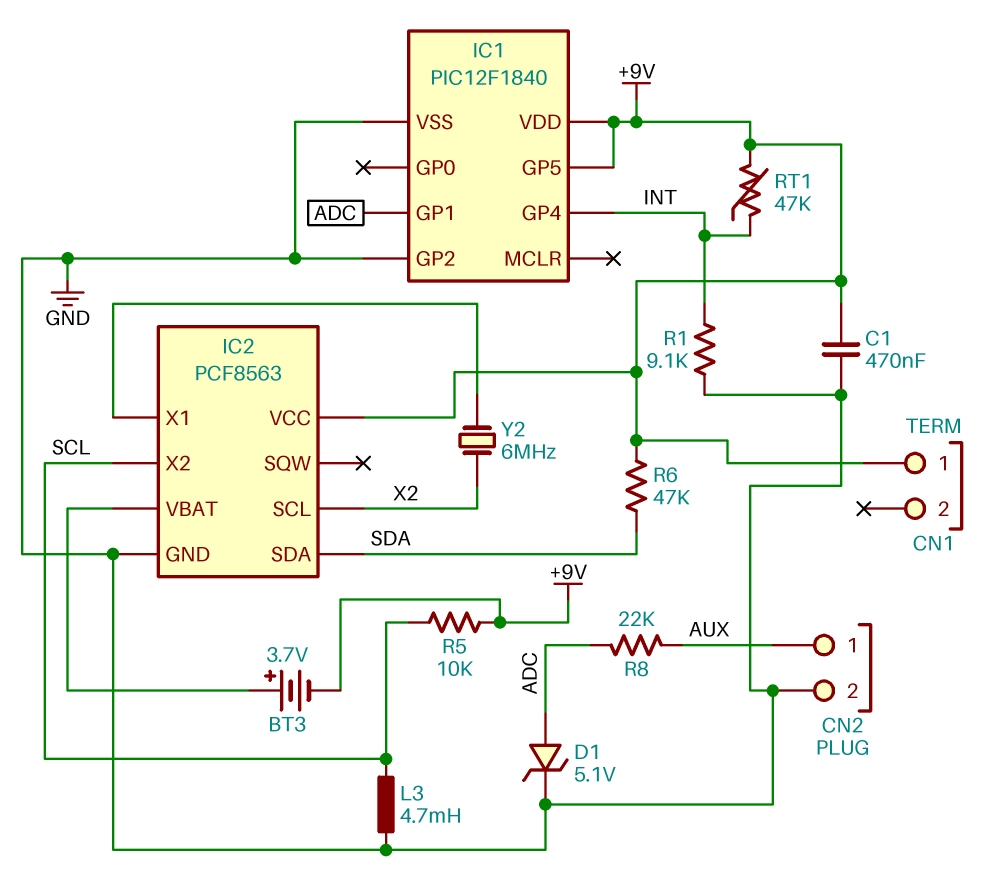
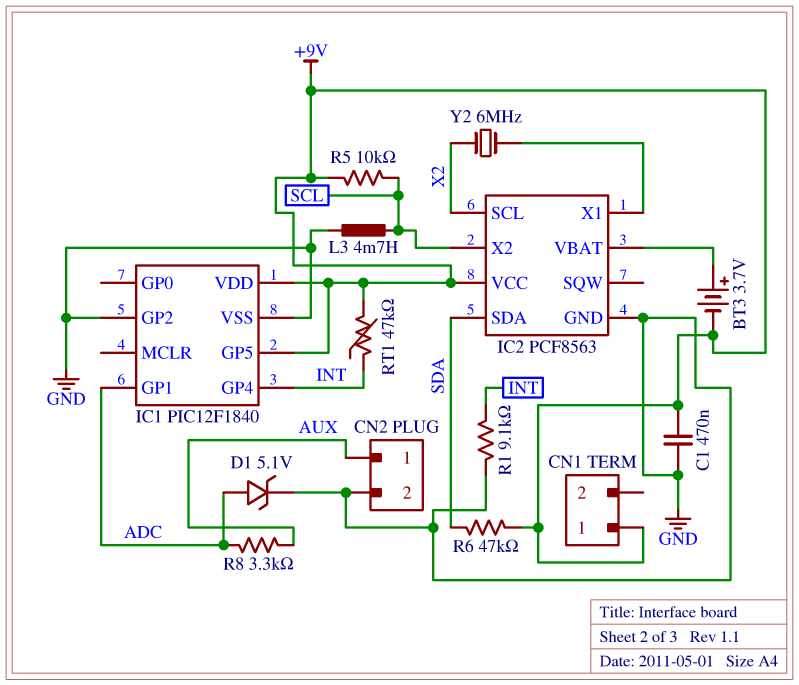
R8: 22k (ADC, AUX) -> 3.3k (ADC, AUX)

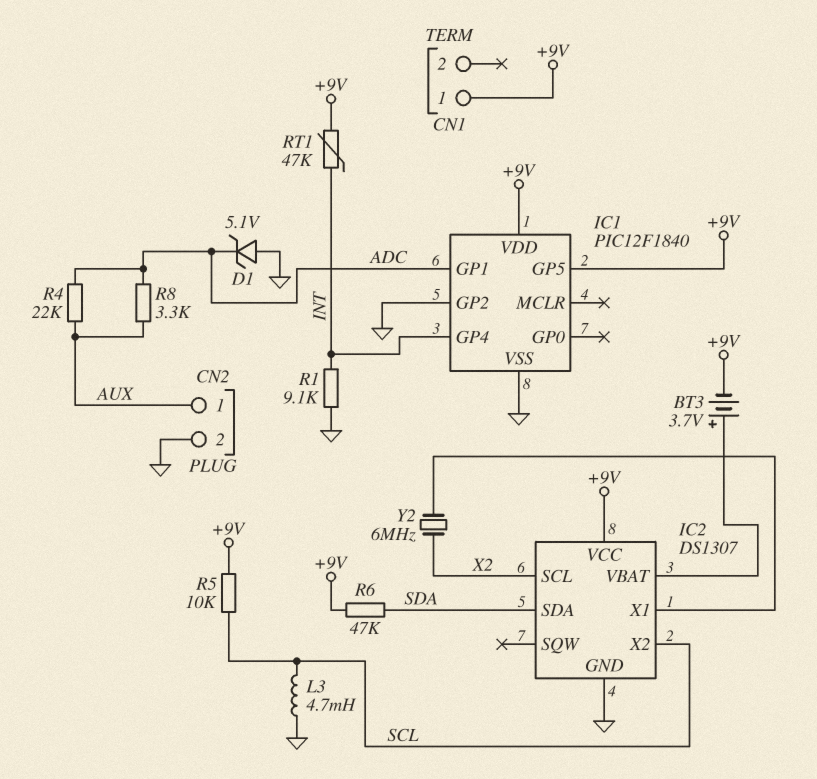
C1: 470nF (+9V, GND) -> none
D1: zener 5.1V (A ADC, K GND) -> zener 5.1V (A GND, K ADC)
IC2: PCF8563 -> DS1307
R4: none -> 22k (ADC, AUX)

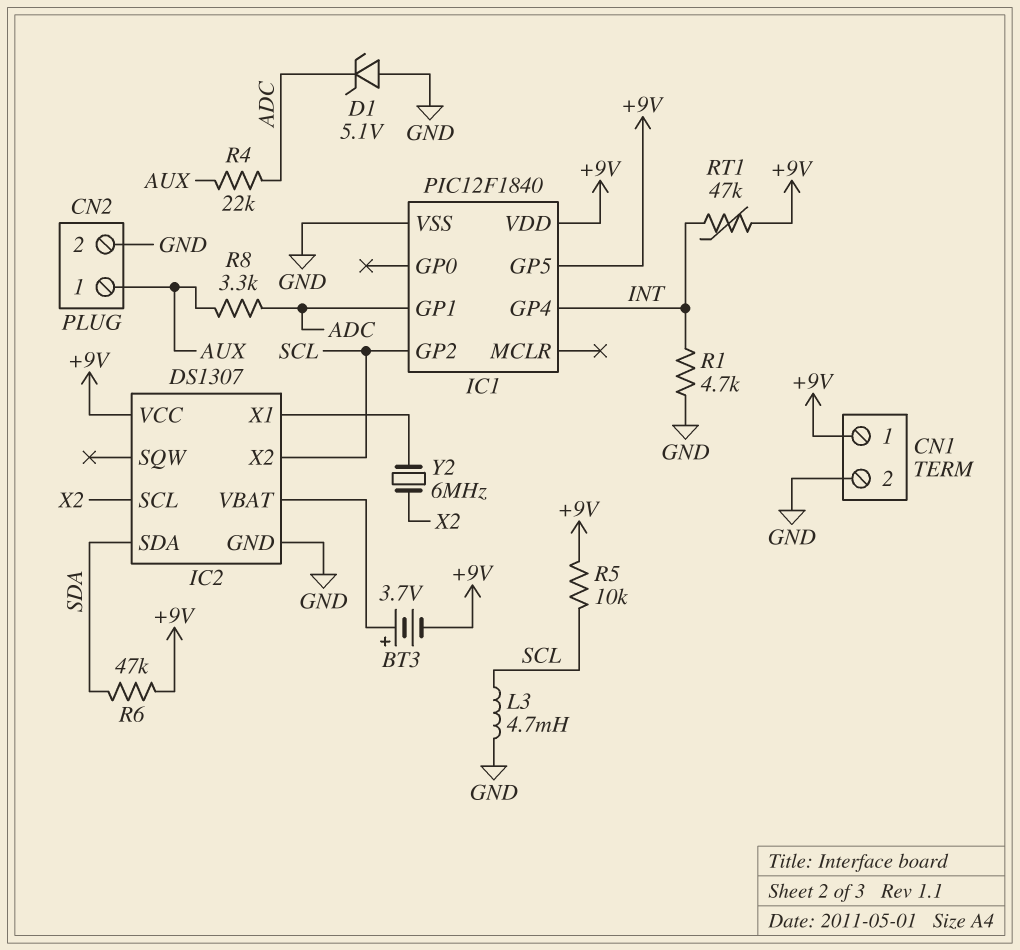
CN1 pin 2: none -> GND
IC1 pin GP2: GND -> SCL
R1: 9.1k (GND, INT) -> 4.7k (GND, INT)

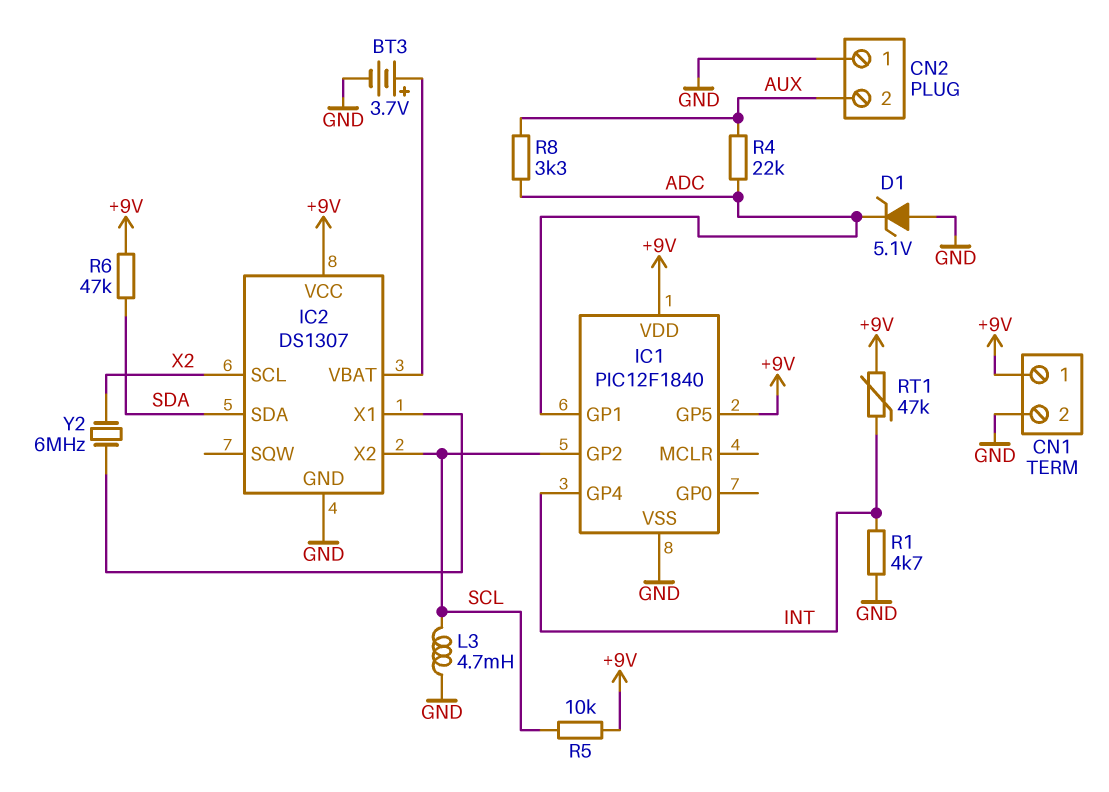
BT3: 3.7V (plus IC2/VBAT, minus +9V) -> 3.7V (plus IC2/VBAT, minus GND)
CN2 pin 1: AUX -> GND
CN2 pin 2: GND -> AUX

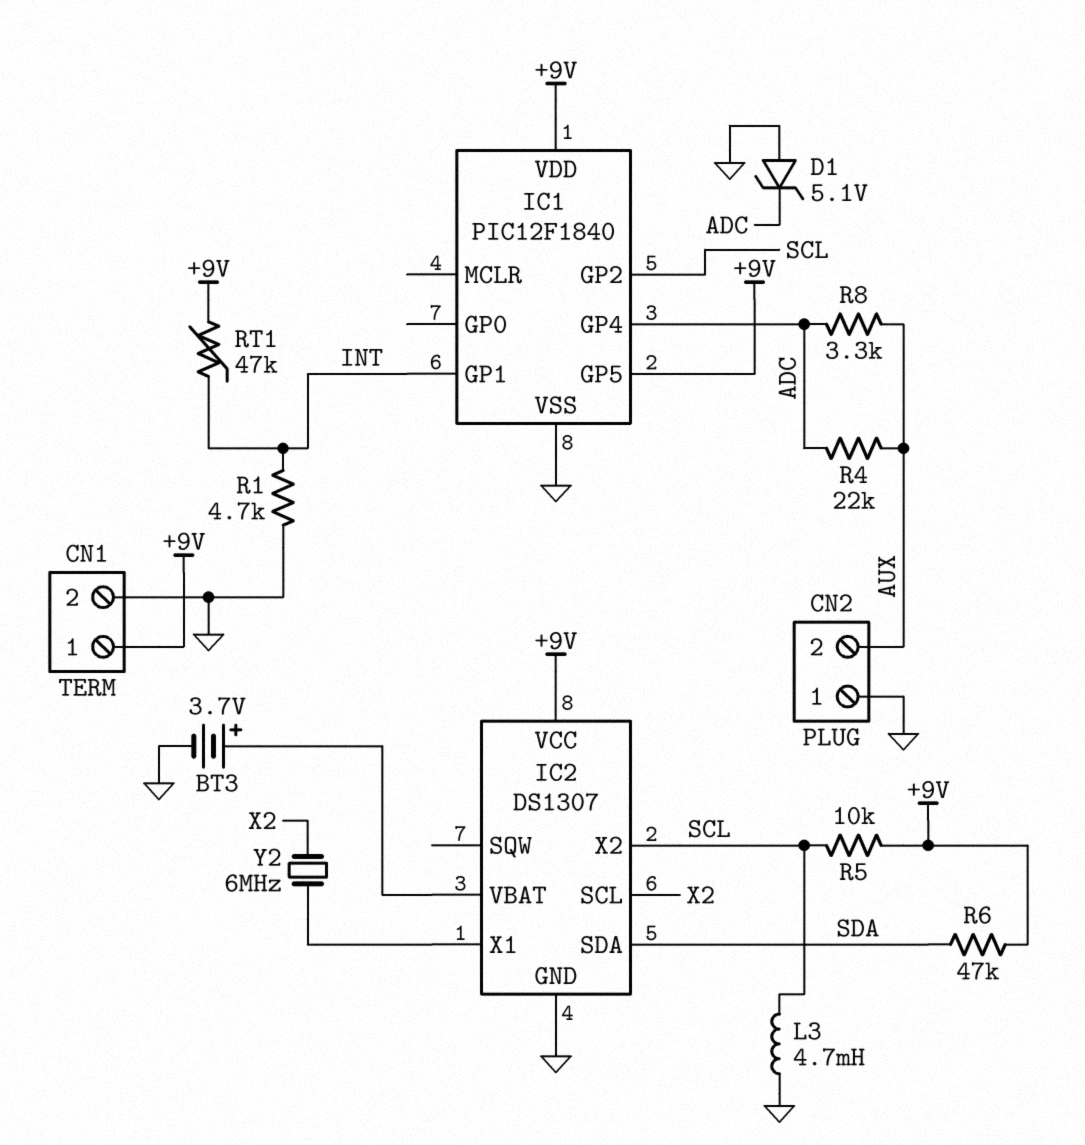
IC1 pin GP1: ADC -> INT
IC1 pin GP4: INT -> ADC

